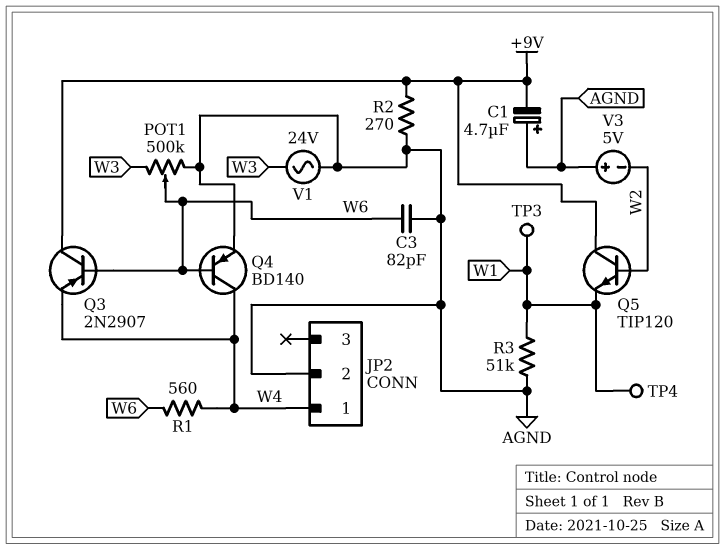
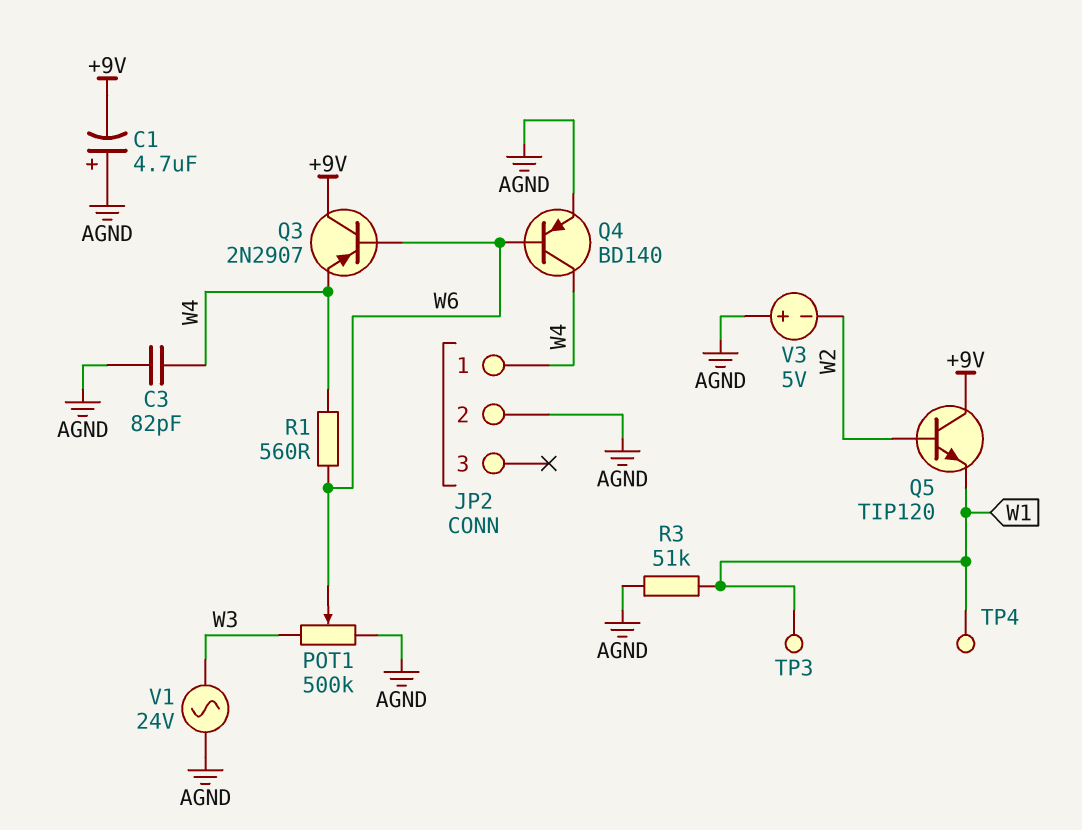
C3: 82pF (AGND, W6) -> 82pF (AGND, W4)
R2: 270 (+9V, AGND) -> none

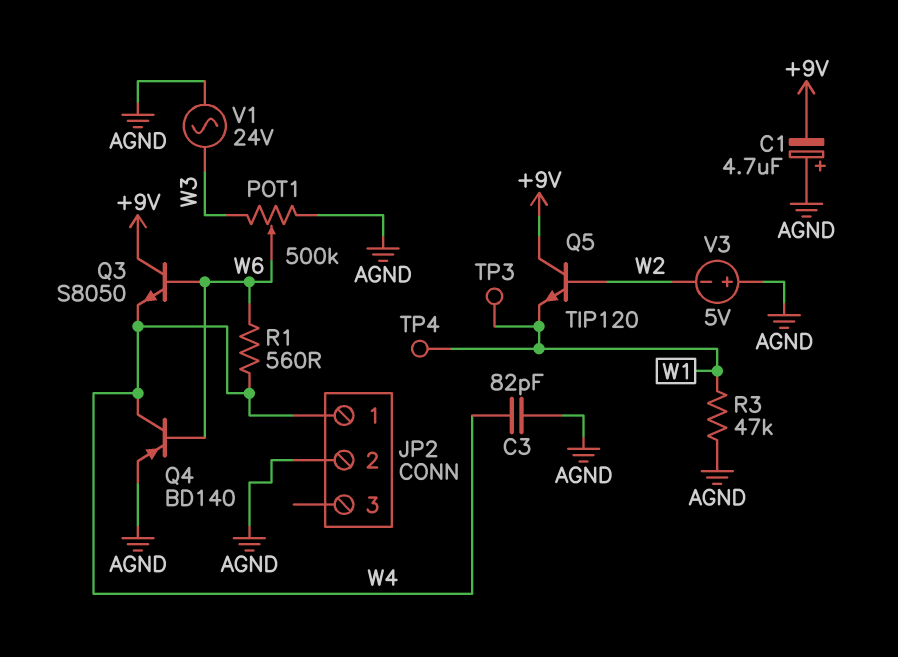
Q3: PNP 2N2907 (B W6, C +9V, E W4) -> NPN S8050 (B W6, C +9V, E W4)
R3: 51k (AGND, W1) -> 47k (AGND, W1)

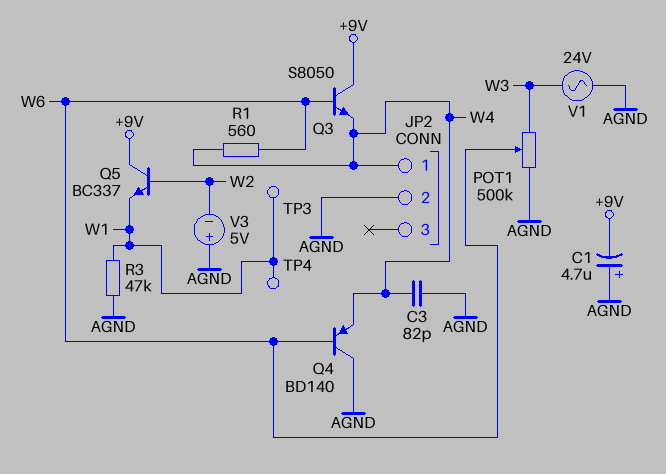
Q4: PNP BD140 (B W6, C W4, E AGND) -> PNP BD140 (B W6, C AGND, E W4)
Q5: NPN TIP120 (B W2, C +9V, E W1) -> NPN BC337 (B W2, C +9V, E W1)

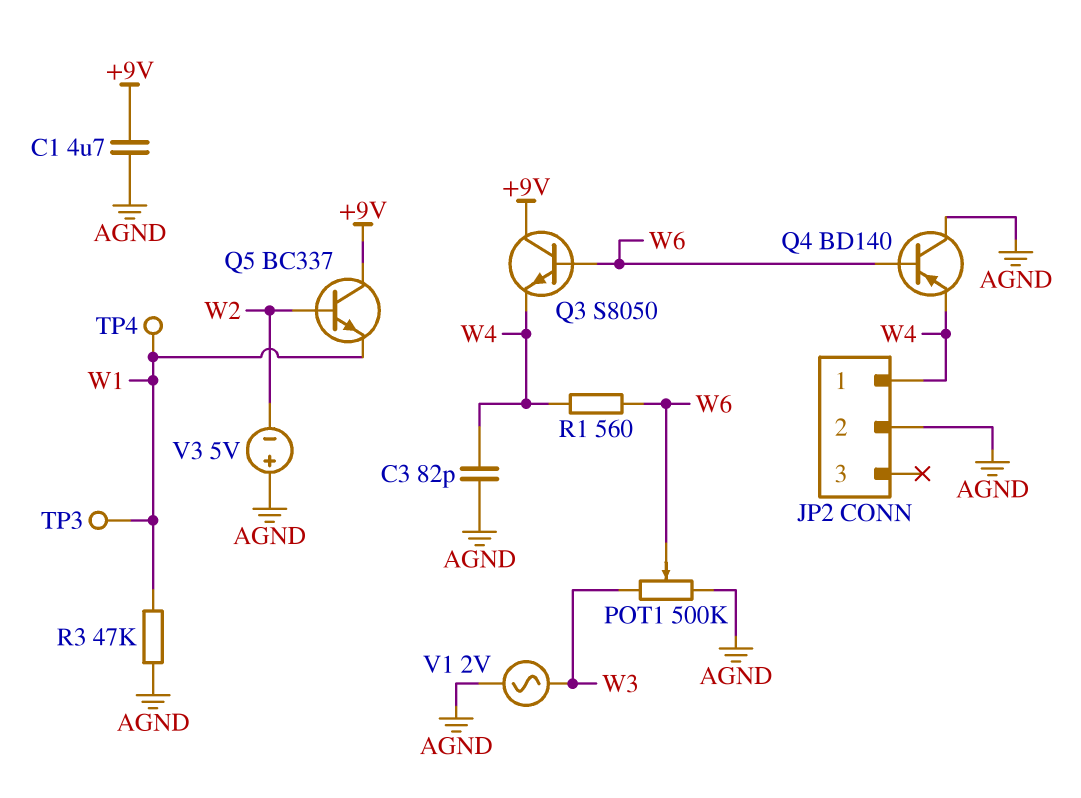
C1: 4.7uF (plus AGND, minus +9V) -> 4.7uF (+9V, AGND)
V1: AC 24V (AGND, W3) -> AC 2V (AGND, W3)

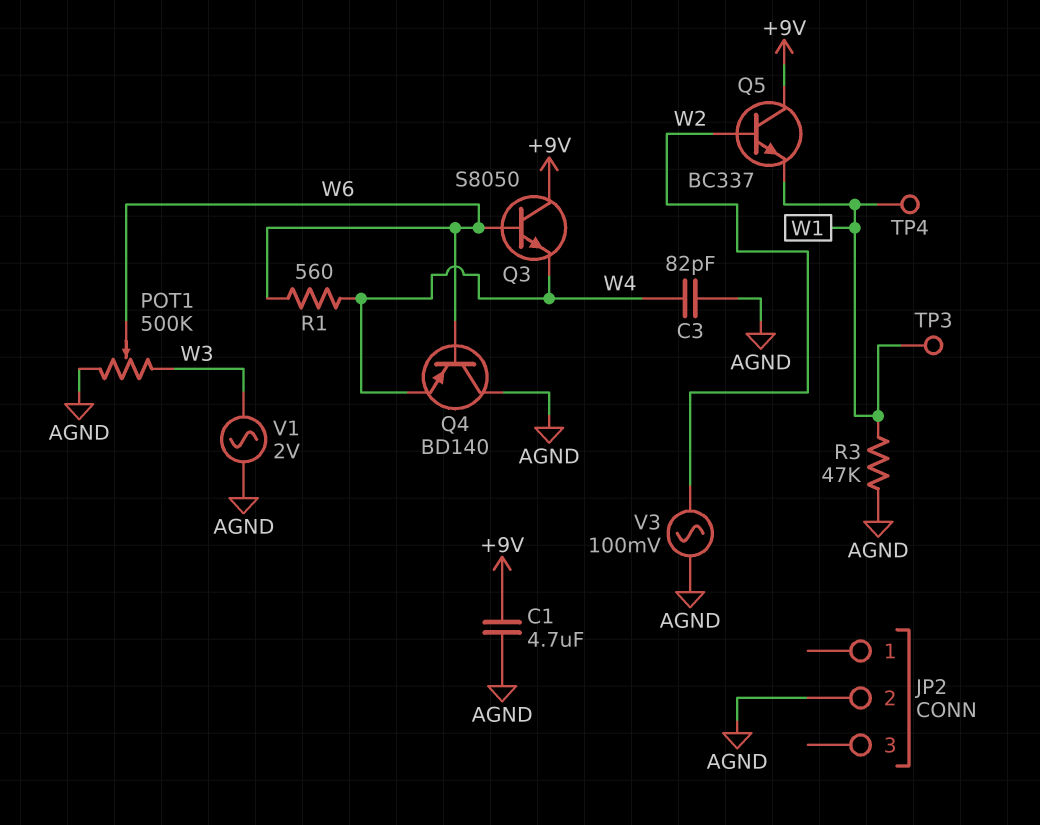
JP2 pin 1: W4 -> none
V3: 5V (plus AGND, minus W2) -> AC 100mV (AGND, W2)

